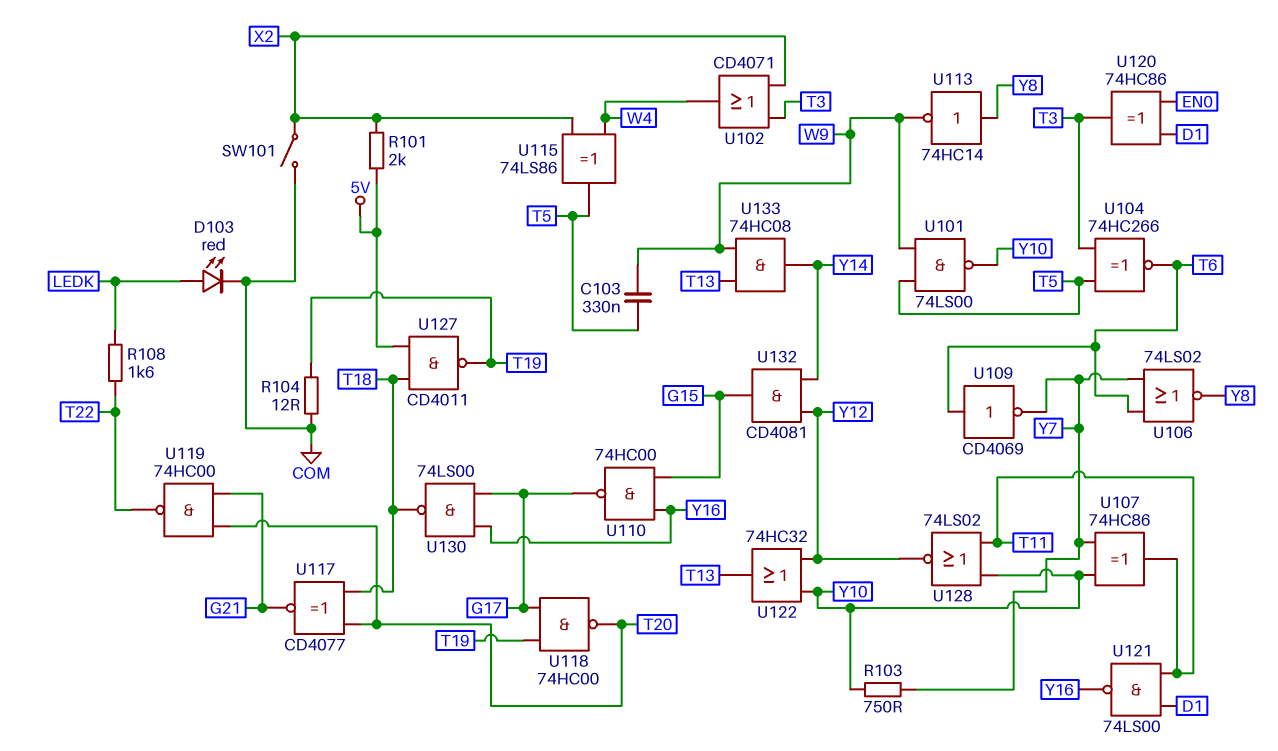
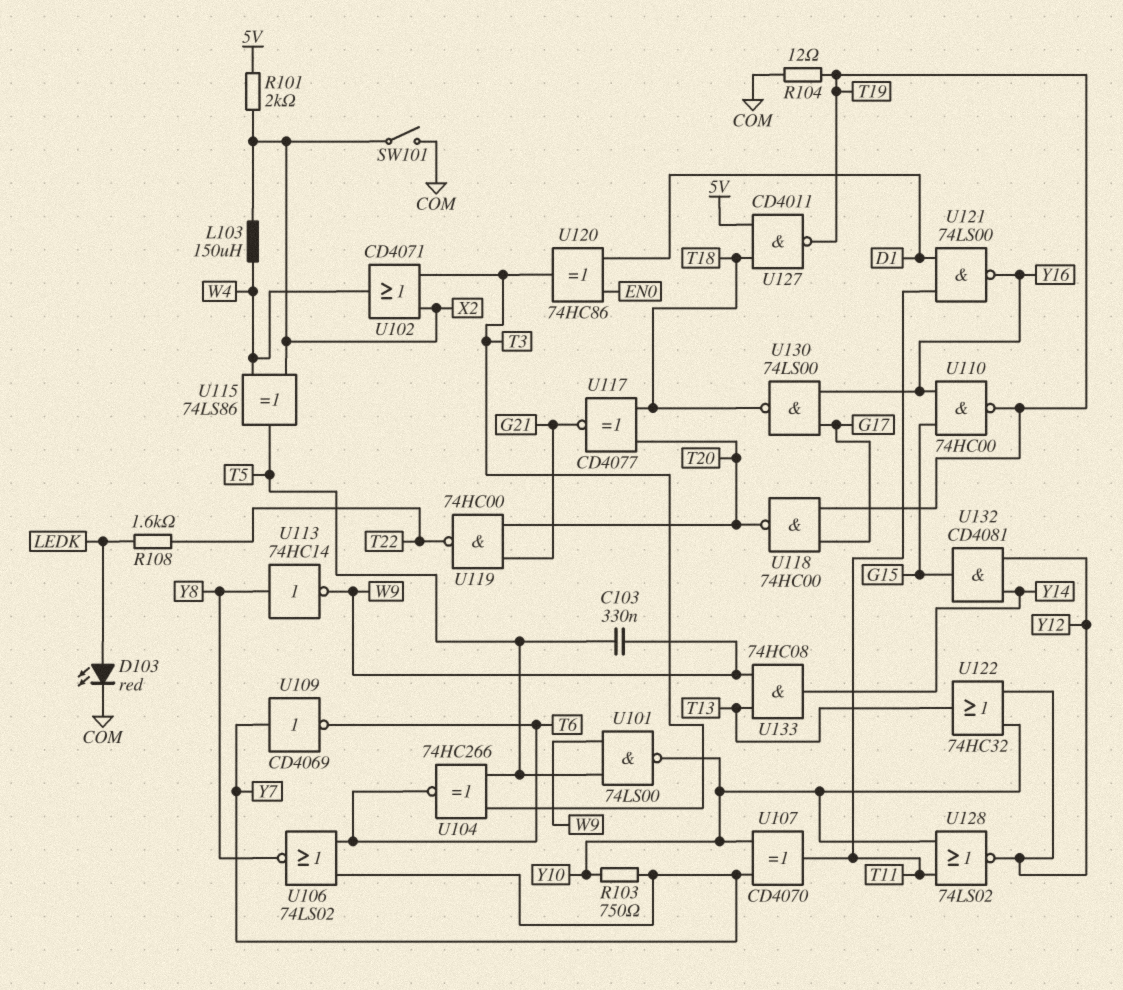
L103: none -> 150uH (W4, X2)
U107: XOR 74HC86 (in Y7, in Y10, out T11) -> XOR CD4070 (in Y7, in Y10, out T11)
U109: NOT CD4069 (in T6, out Y7) -> NOT CD4069 (in Y7, out T6)
U110: NAND 74HC00 (in G15, in Y16, out G17) -> NAND 74HC00 (in G15, in Y16, out T19)

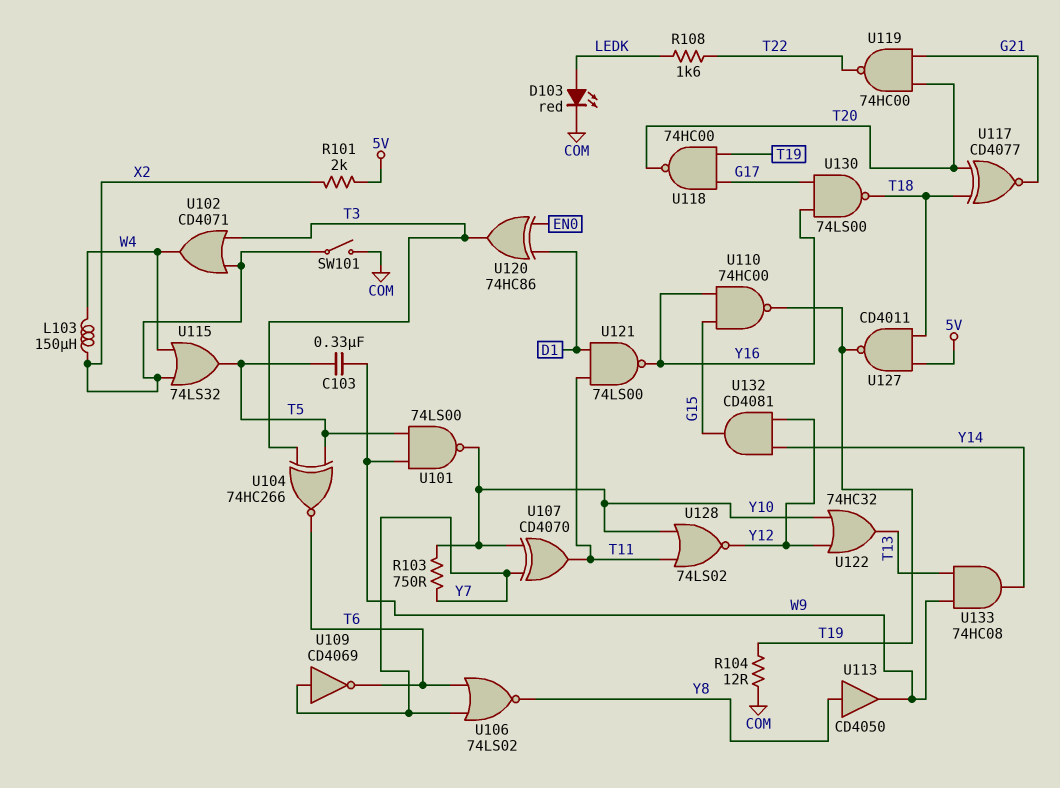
U113: NOT 74HC14 (in Y8, out W9) -> buffer CD4050 (in Y8, out W9)
U115: XOR 74LS86 (in W4, in X2, out T5) -> OR 74LS32 (in W4, in X2, out T5)

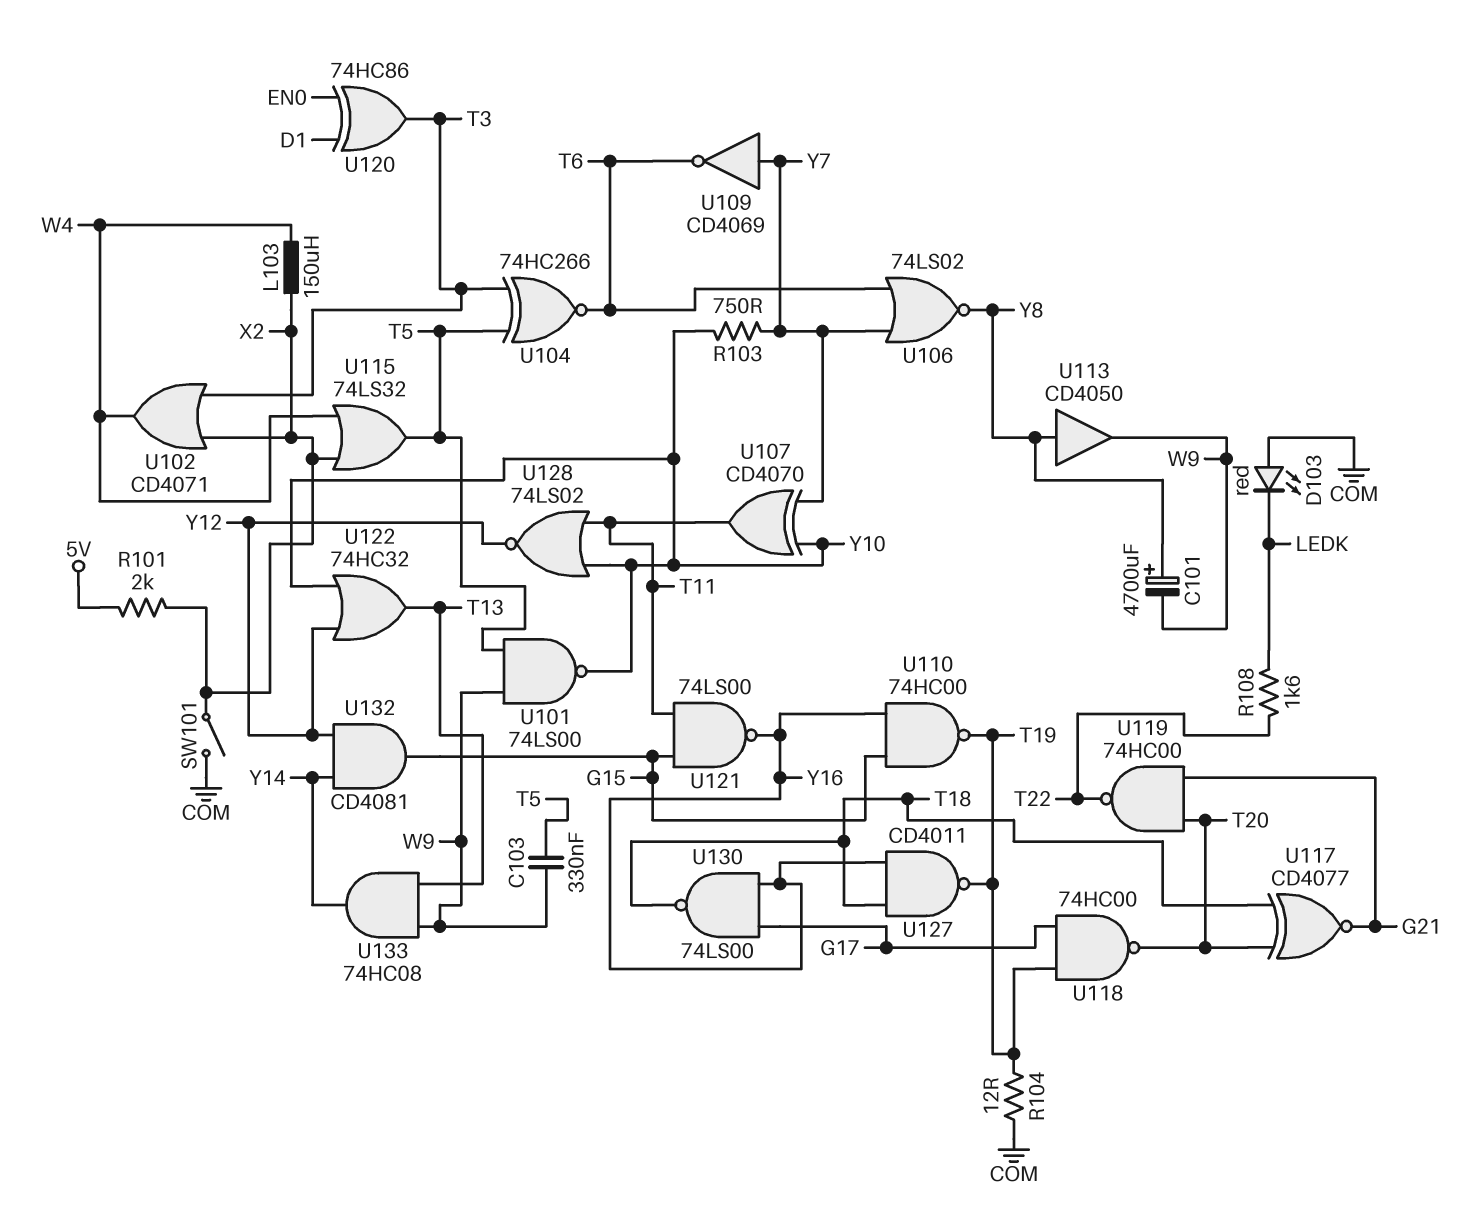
C101: none -> 4700uF (plus Y8, minus W9)
D103: LED red (A LEDK, K COM) -> LED red (A COM, K LEDK)
U121: NAND 74LS00 (in D1, in T11, out Y16) -> NAND 74LS00 (in G15, in T11, out Y16)
U127: NAND CD4011 (in 5V, in T18, out T19) -> NAND CD4011 (in T18, in Y16, out T19)

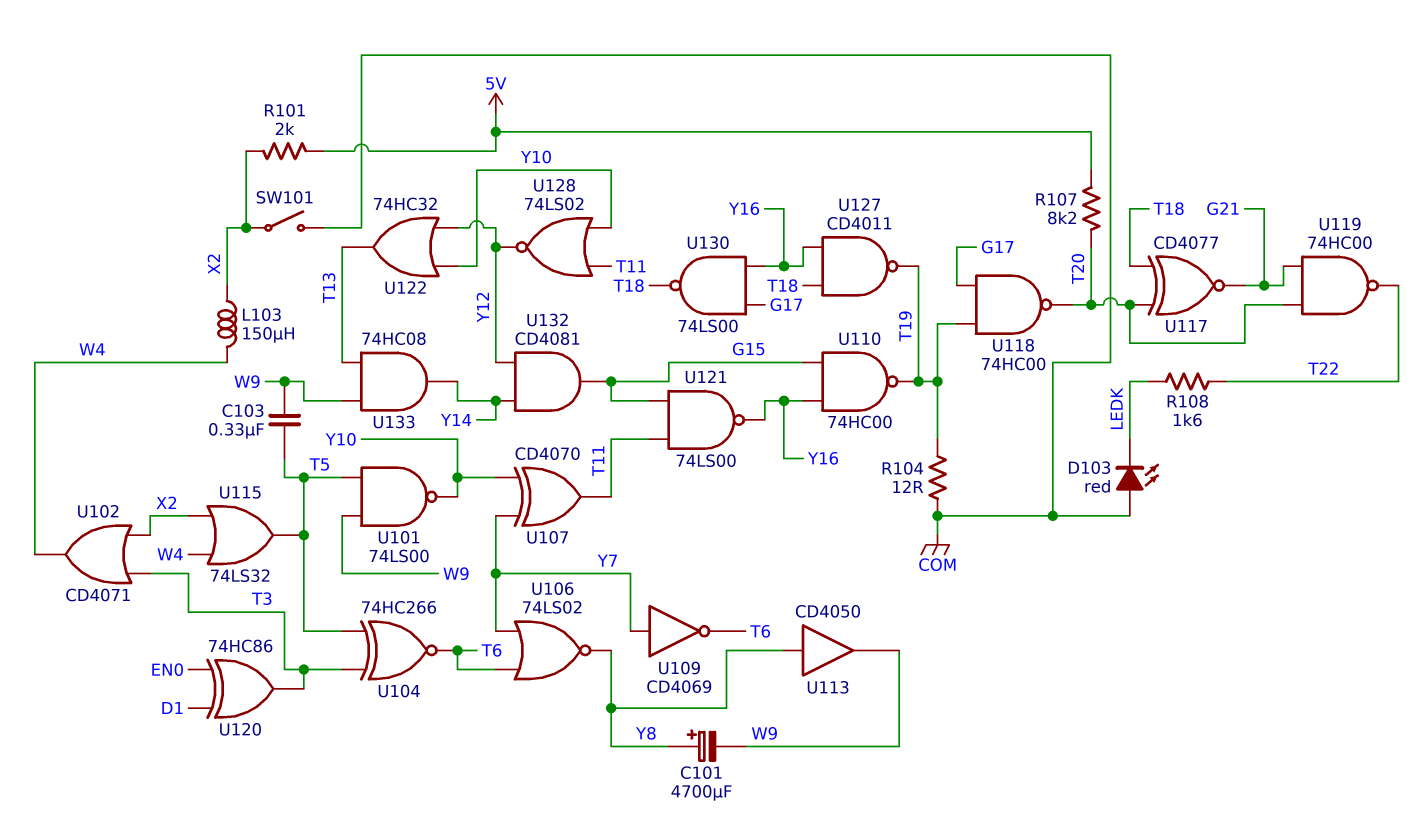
R103: 750 (Y7, Y10) -> none
R107: none -> 8.2k (5V, T20)

